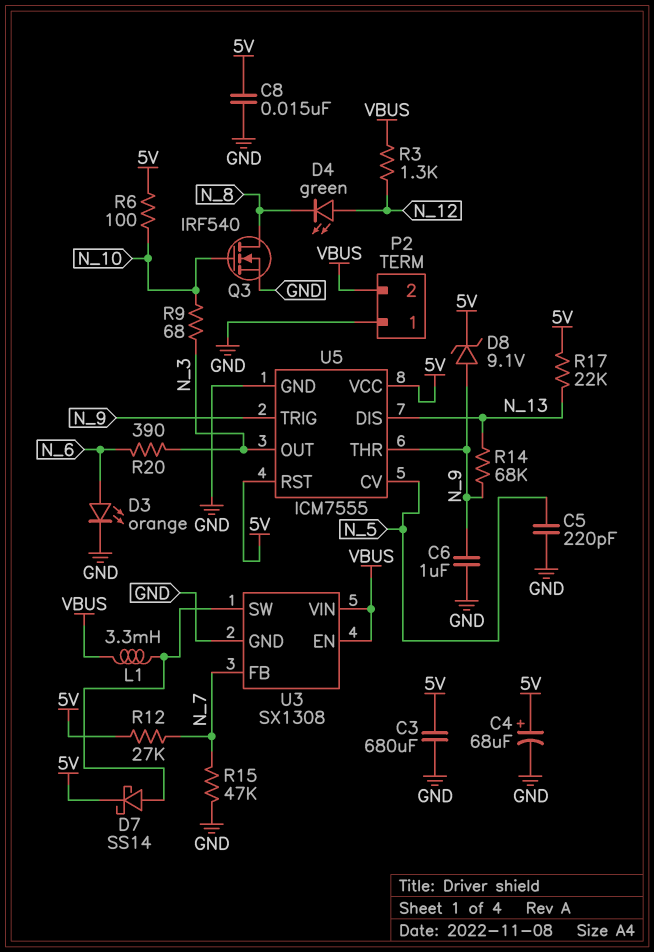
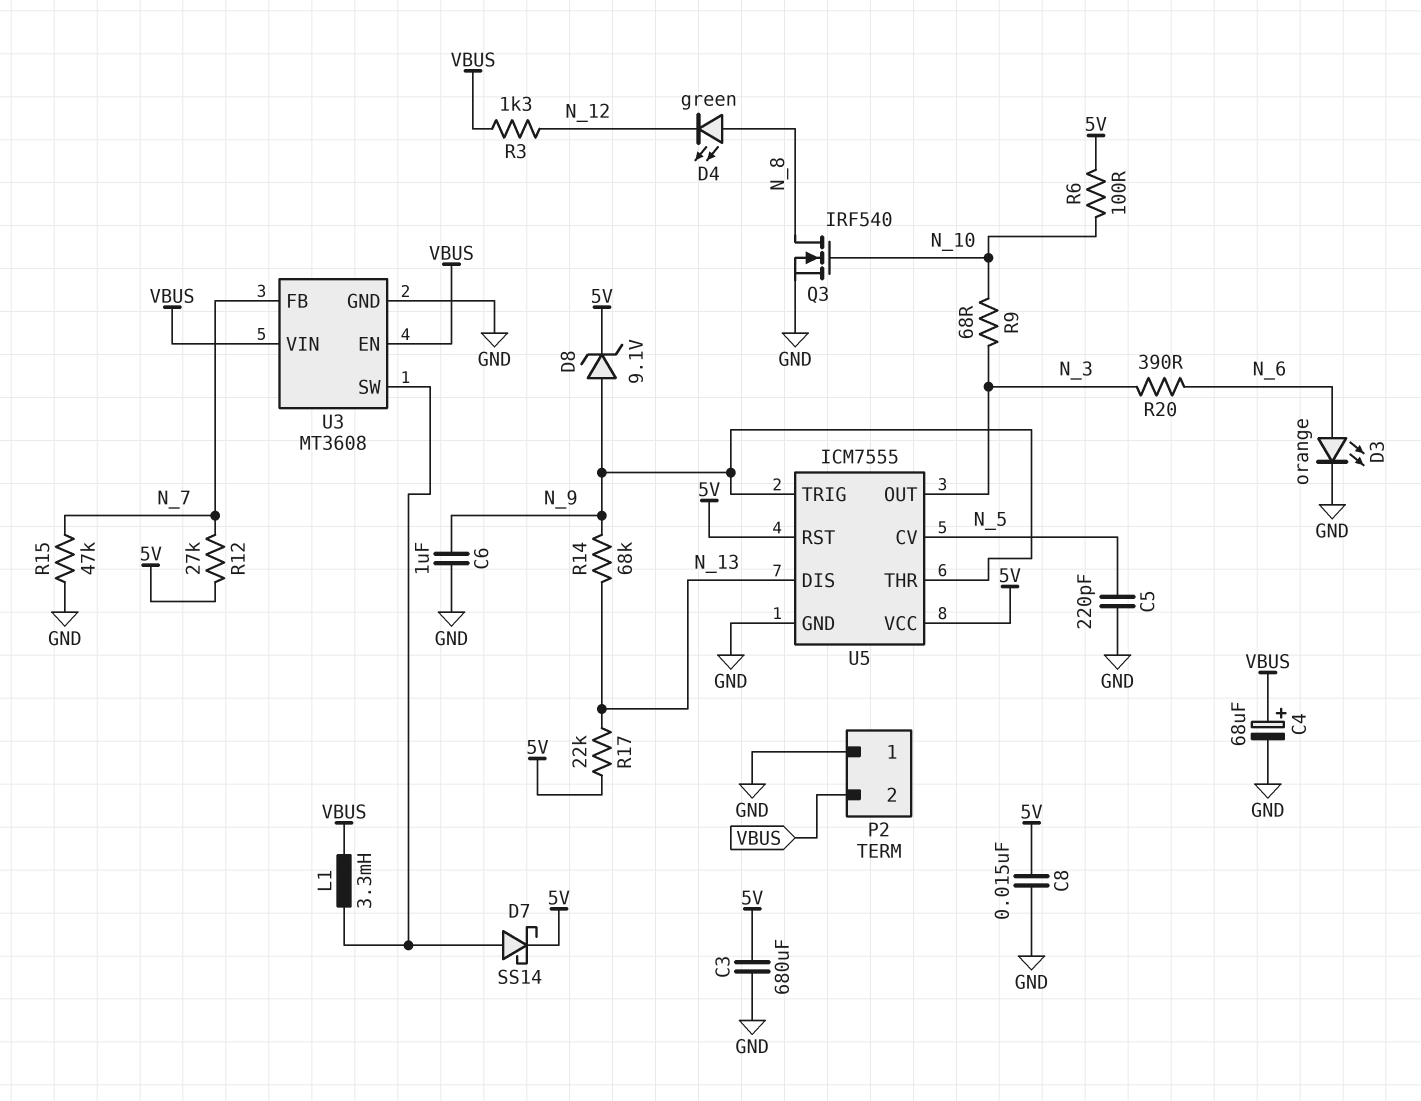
C4: 68uF (plus 5V, minus GND) -> 68uF (plus VBUS, minus GND)
D4: LED green (A N_12, K N_8) -> LED green (A N_8, K N_12)
U3: SX1308 -> MT3608

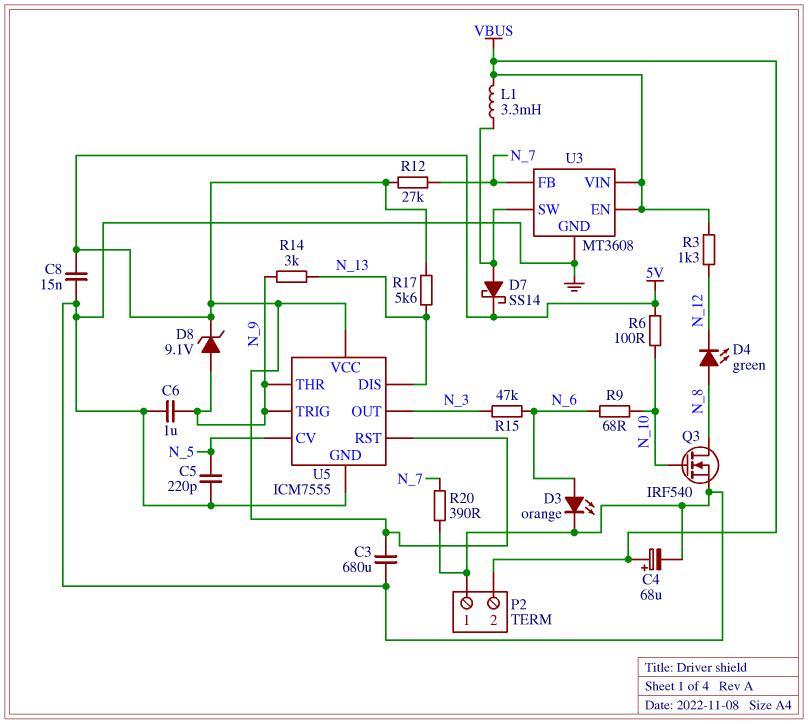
R9: 68 (N_3, N_10) -> 68 (N_6, N_10)
R14: 68k (N_9, N_13) -> 3k (N_9, N_13)
R15: 47k (GND, N_7) -> 47k (N_3, N_6)
R17: 22k (5V, N_13) -> 5.6k (5V, N_13)
R20: 390 (N_3, N_6) -> 390 (GND, N_7)

